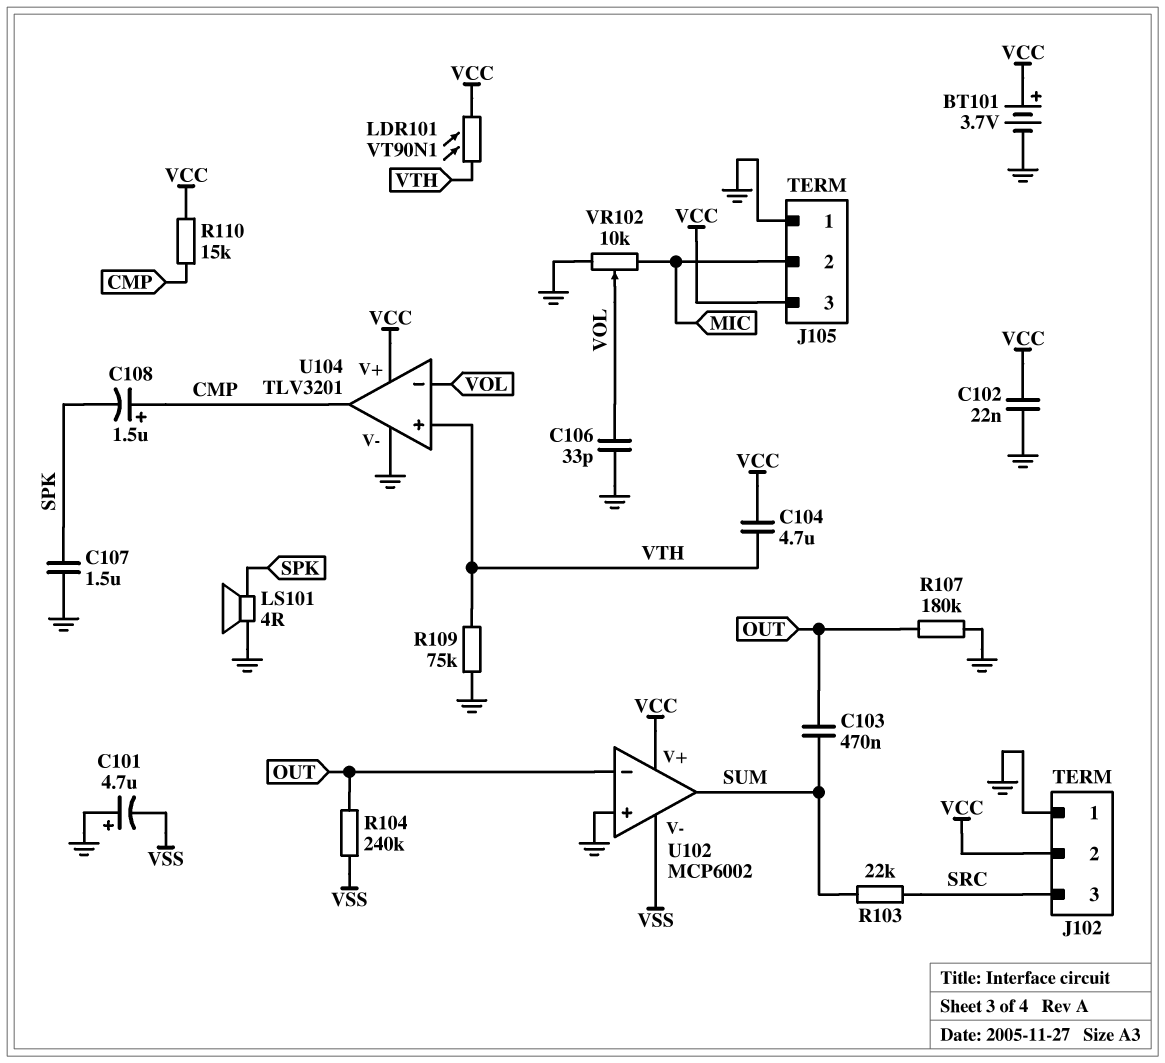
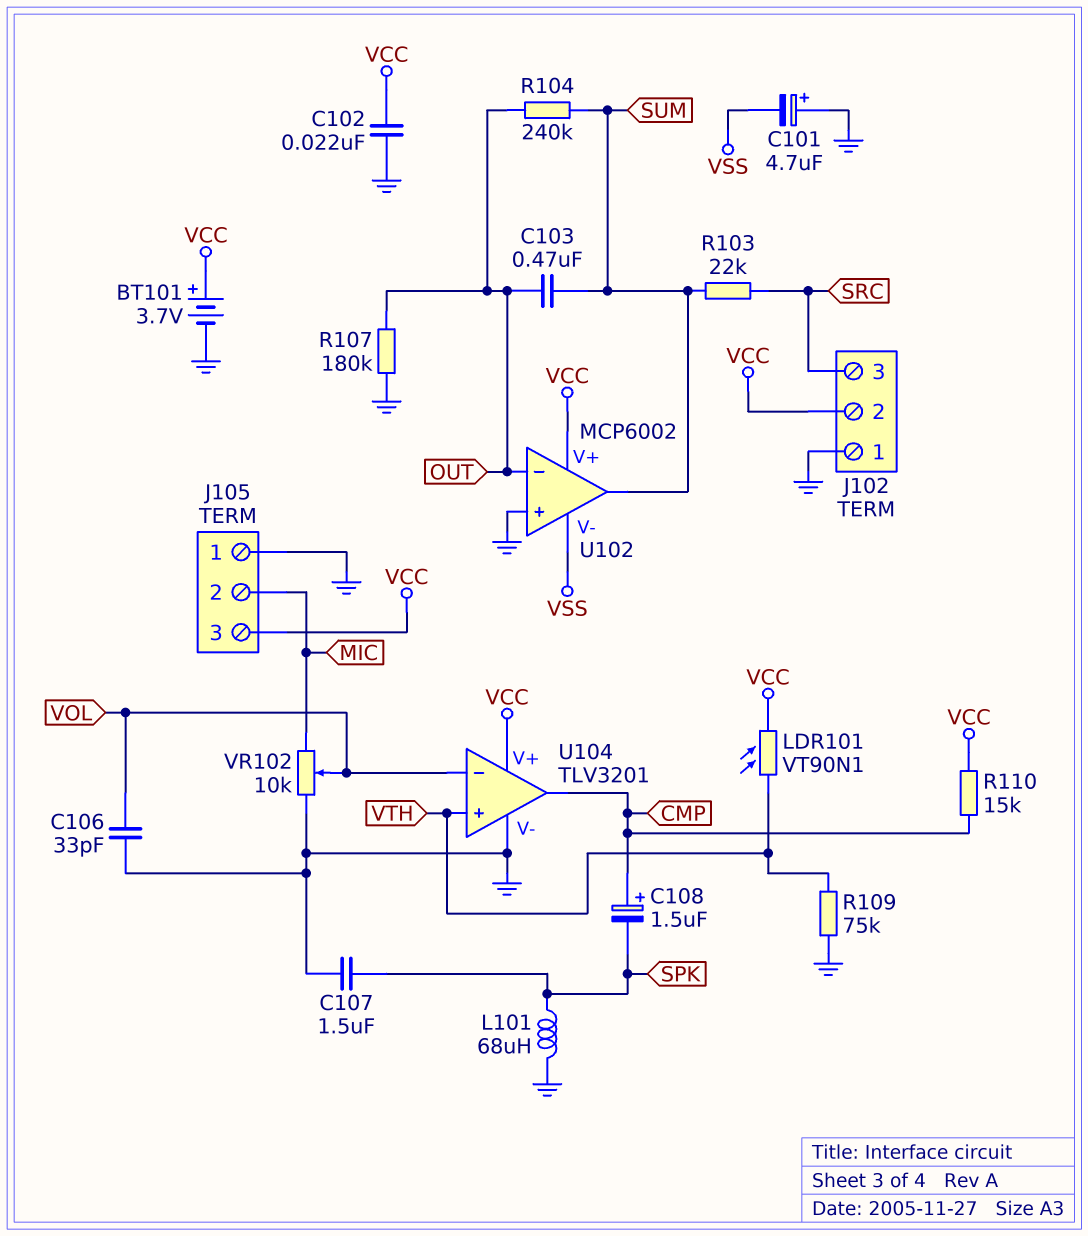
C104: 4.7uF (VCC, VTH) -> none
L101: none -> 68uH (GND, SPK)
LS101: speaker 4R (GND, SPK) -> none
R104: 240k (OUT, VSS) -> 240k (OUT, SUM)

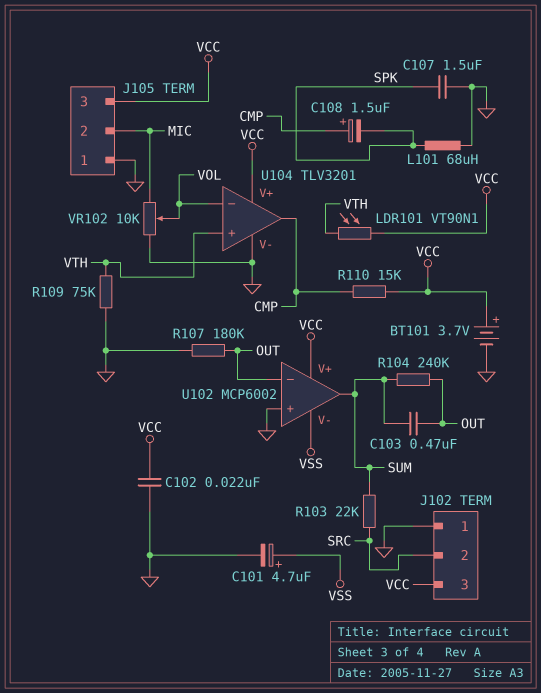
C101: 4.7uF (plus GND, minus VSS) -> 4.7uF (plus VSS, minus GND)
C106: 33pF (GND, VOL) -> none
J102 pin 2: VCC -> SRC
J102 pin 3: SRC -> VCC

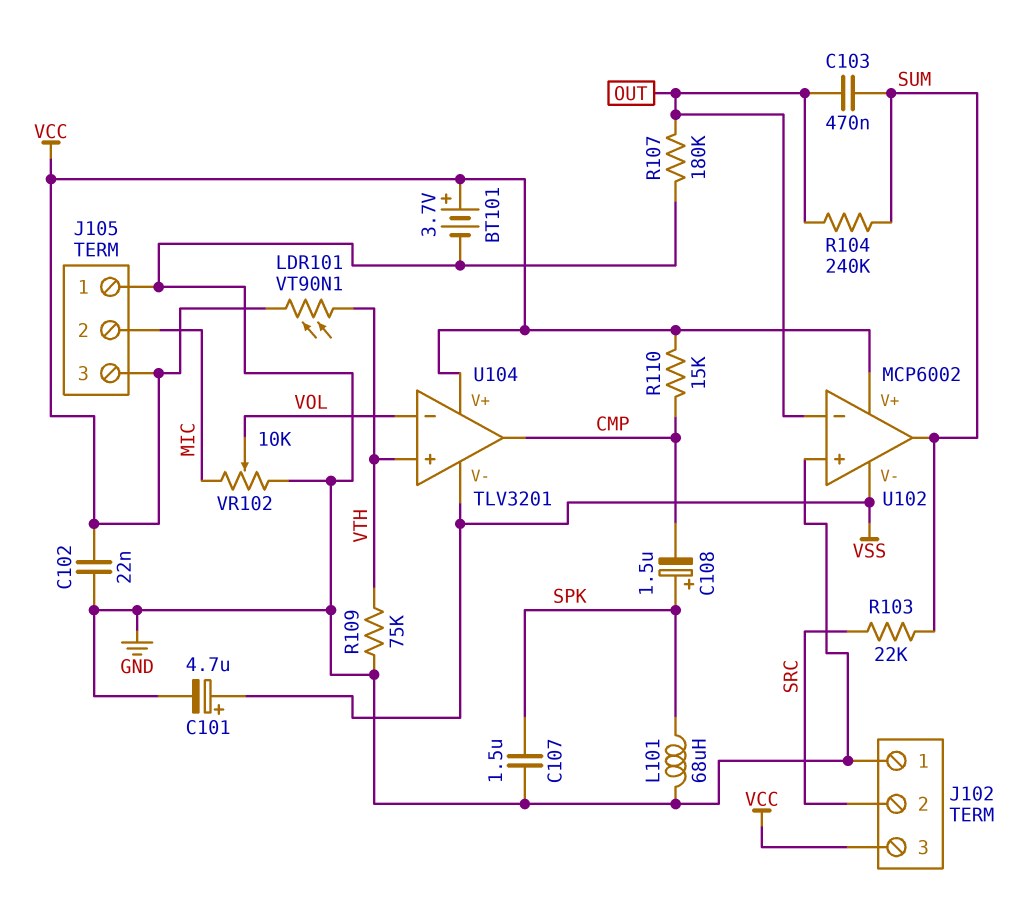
C108: 1.5uF (plus CMP, minus SPK) -> 1.5uF (plus SPK, minus CMP)
U104 pin V-: GND -> VSS

